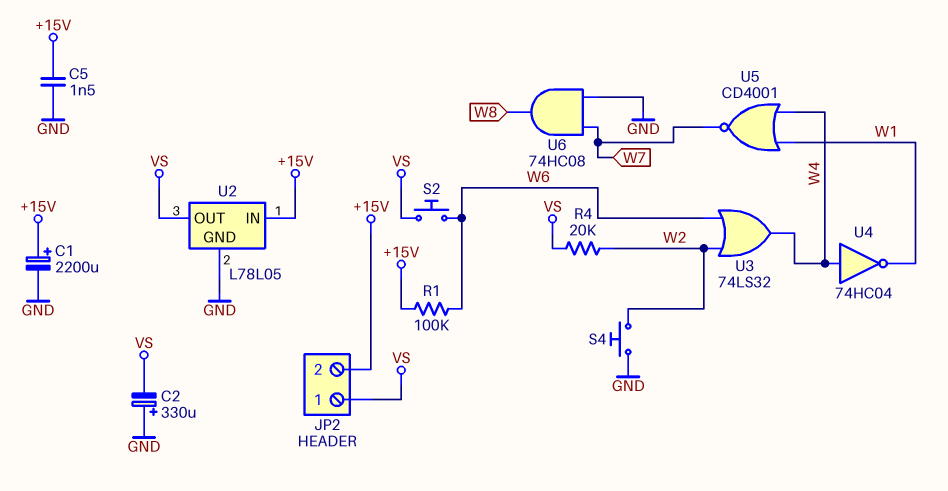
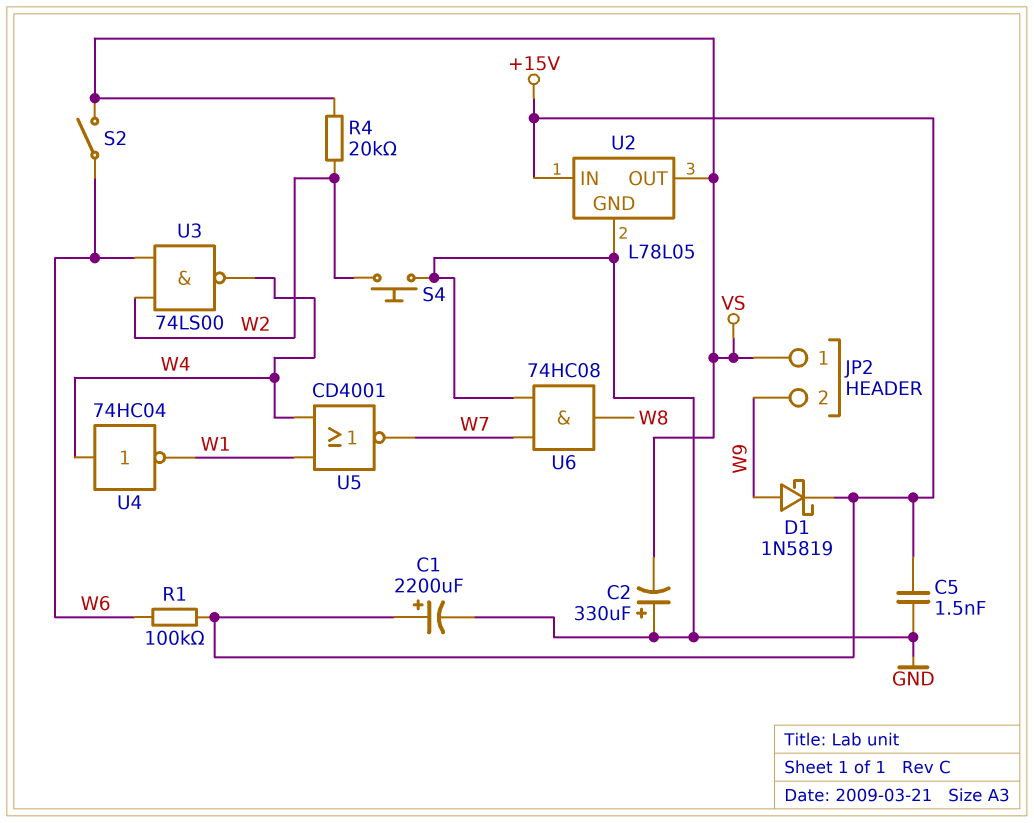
D1: none -> schottky 1N5819 (A W9, K +15V)
JP2 pin 2: +15V -> W9
S2: button (VS, W6) -> switch (VS, W6)
U3: OR 74LS32 (in W2, in W6, out W4) -> NAND 74LS00 (in W2, in W6, out W4)

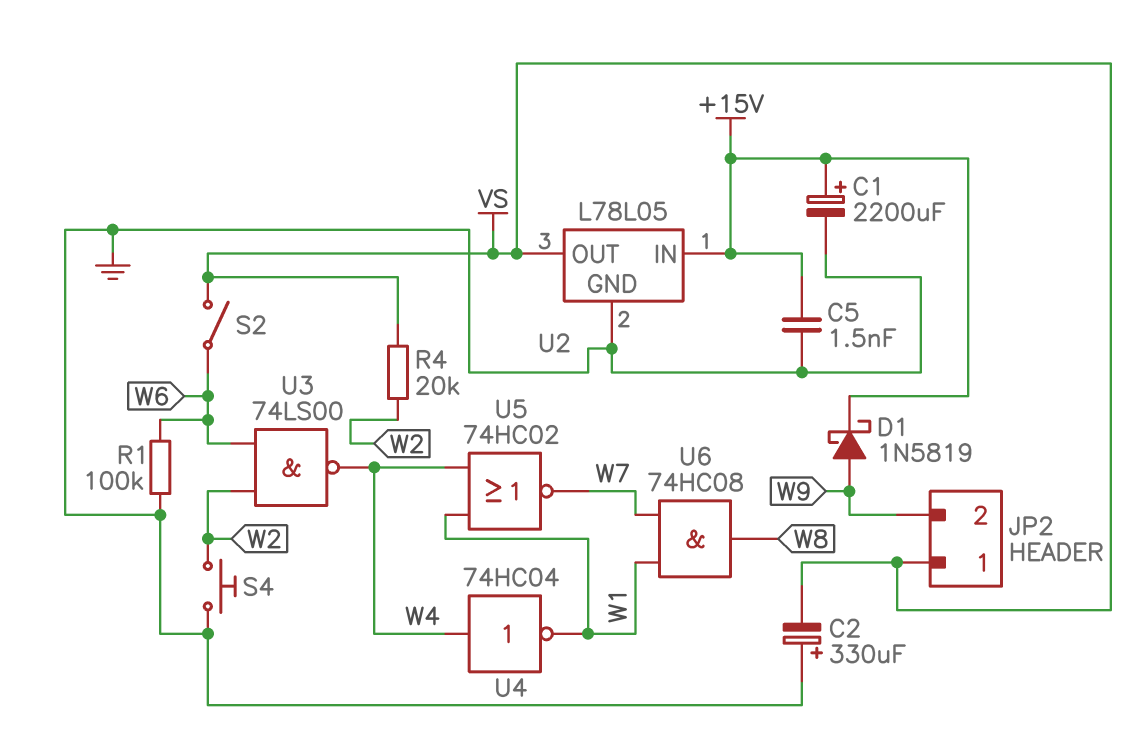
R1: 100k (+15V, W6) -> 100k (GND, W6)
U5: NOR CD4001 (in W1, in W4, out W7) -> NOR 74HC02 (in W1, in W4, out W7)
U6: AND 74HC08 (in GND, in W7, out W8) -> AND 74HC08 (in W1, in W7, out W8)

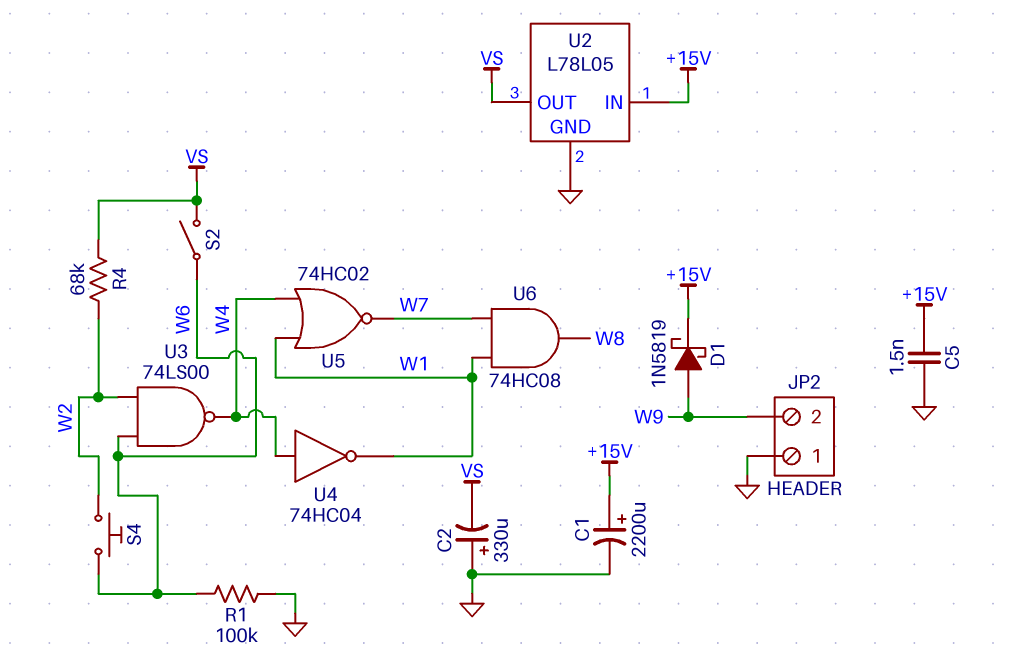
JP2 pin 1: VS -> GND
R4: 20k (VS, W2) -> 68k (VS, W2)
S4: button (GND, W2) -> button (W2, W6)

